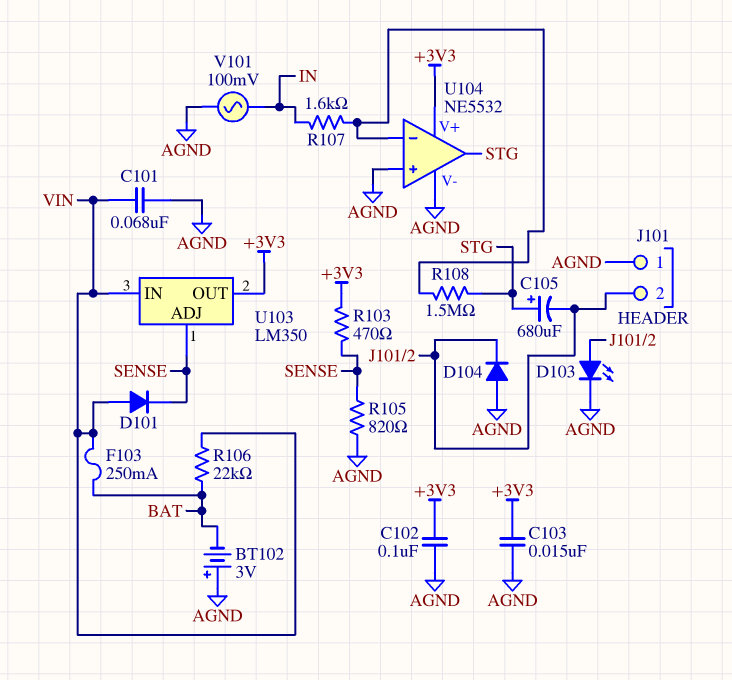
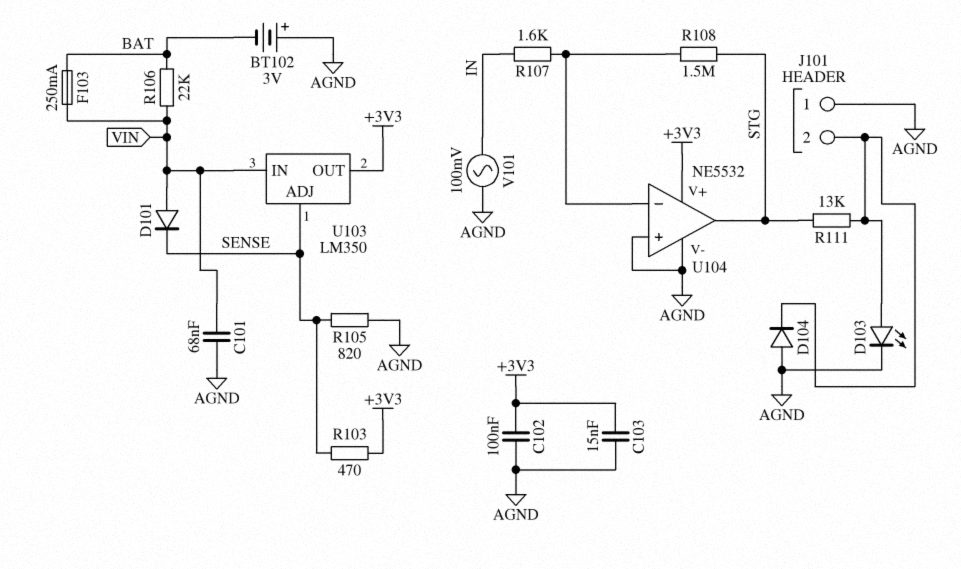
C105: 680uF (plus STG, minus J101/2) -> none
R111: none -> 13k (J101/2, STG)

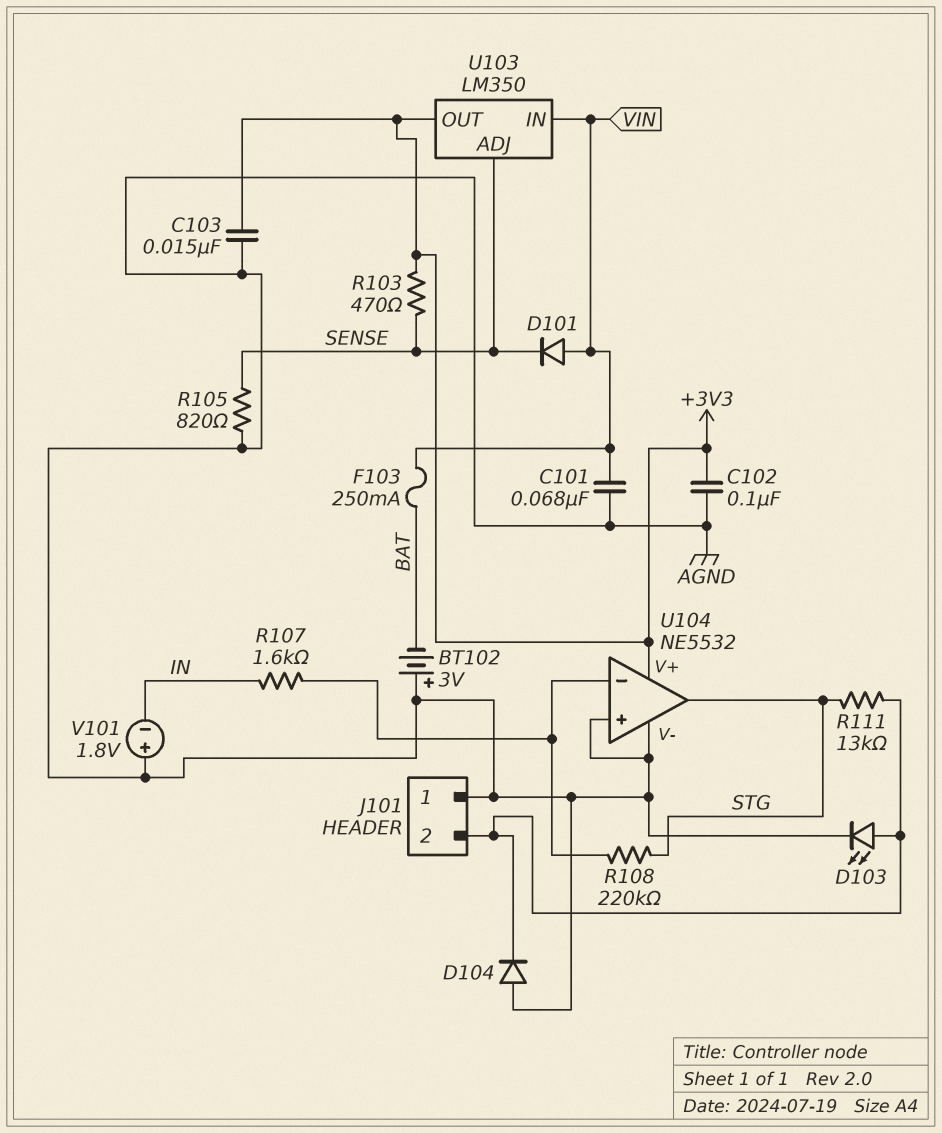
R106: 22k (BAT, VIN) -> none
R108: 1.5M (STG, U104/in-) -> 220k (STG, U104/in-)
V101: AC 100mV (AGND, IN) -> 1.8V (plus AGND, minus IN)

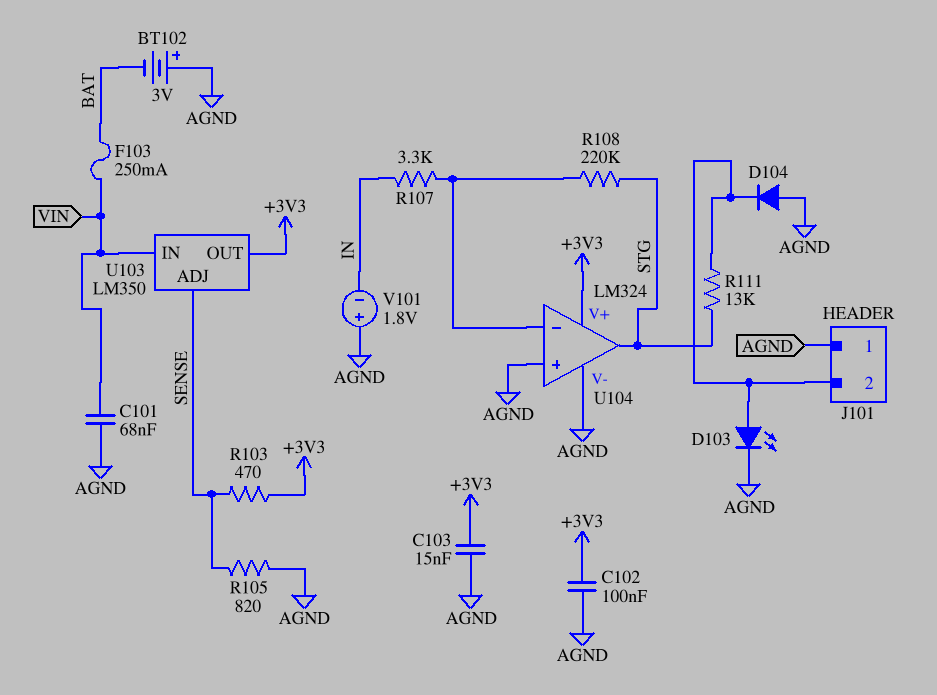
D101: diode (A VIN, K SENSE) -> none
R107: 1.6k (IN, U104/in-) -> 3.3k (IN, U104/in-)
U104: NE5532 -> LM324

